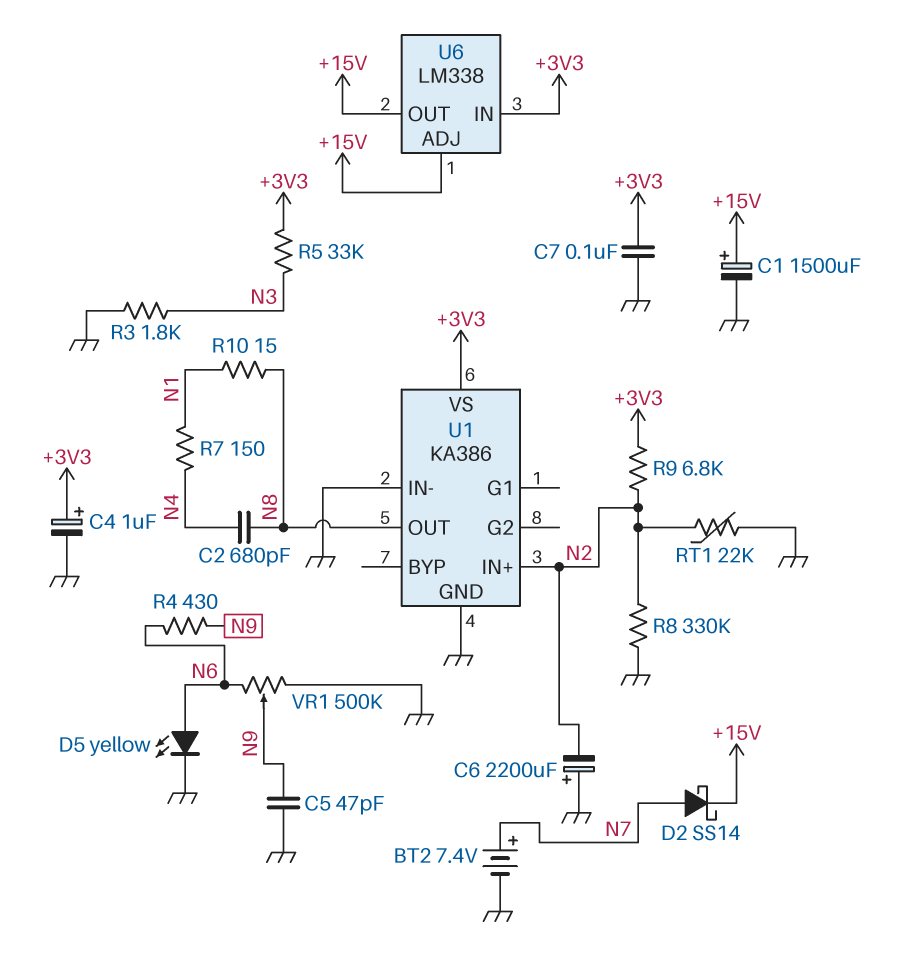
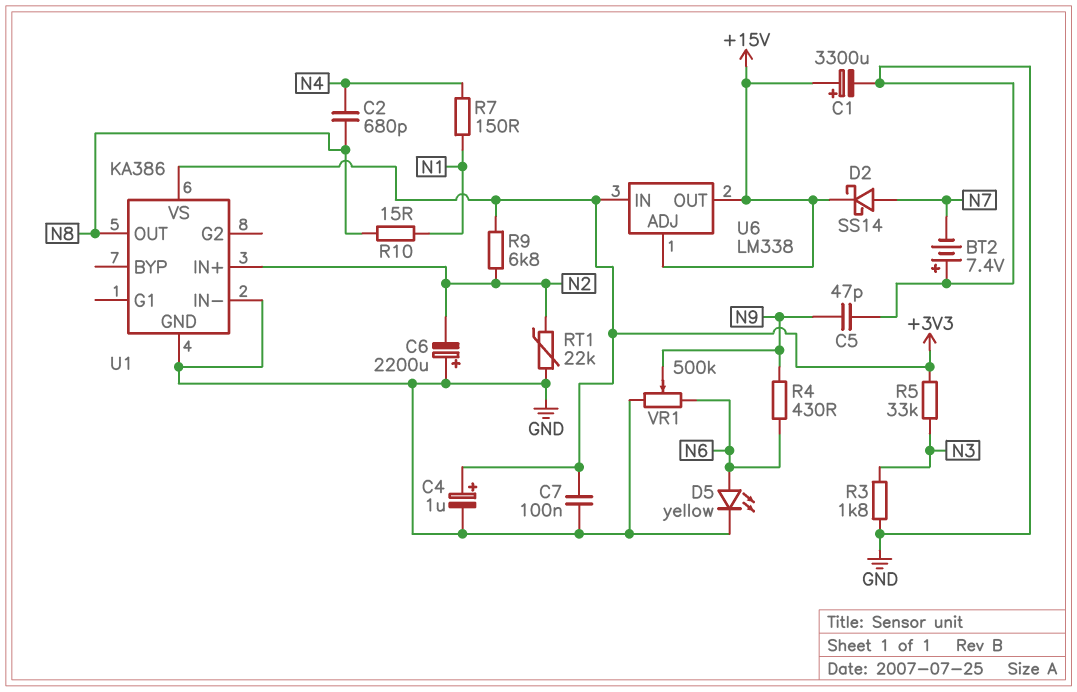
BT2: 7.4V (plus N7, minus GND) -> 7.4V (plus GND, minus N7)
C1: 1500uF (plus +15V, minus GND) -> 3300uF (plus +15V, minus GND)
R8: 330k (GND, N2) -> none

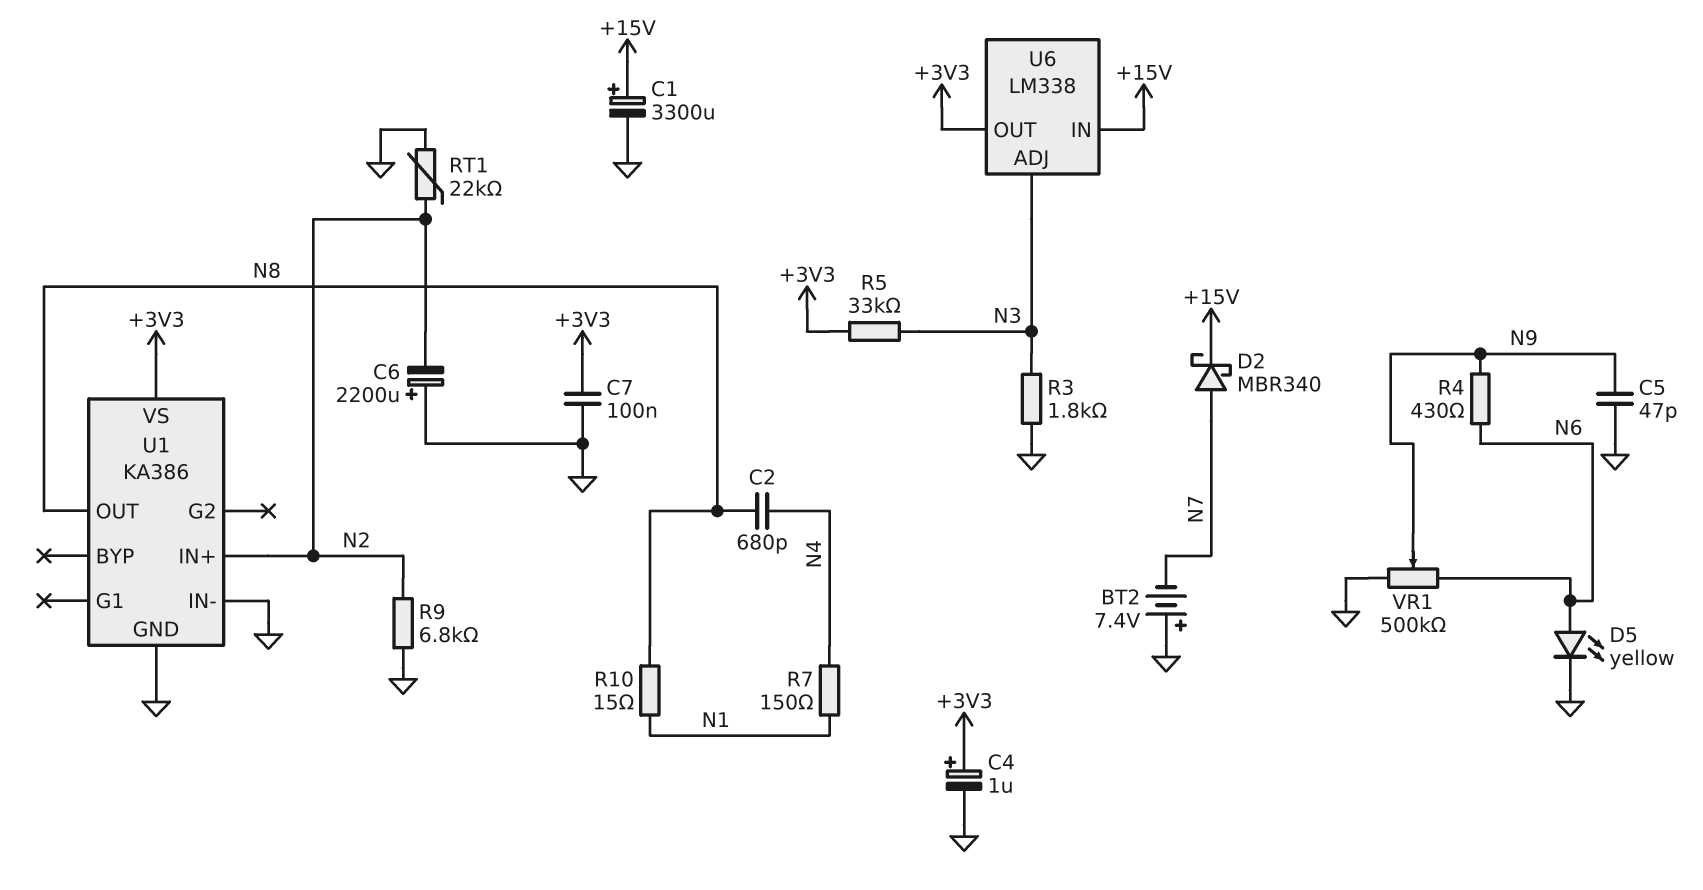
D2: schottky SS14 (A N7, K +15V) -> schottky MBR340 (A N7, K +15V)
R9: 6.8k (+3V3, N2) -> 6.8k (GND, N2)
U6 pin ADJ: +15V -> N3
U6 pin IN: +3V3 -> +15V
U6 pin OUT: +15V -> +3V3

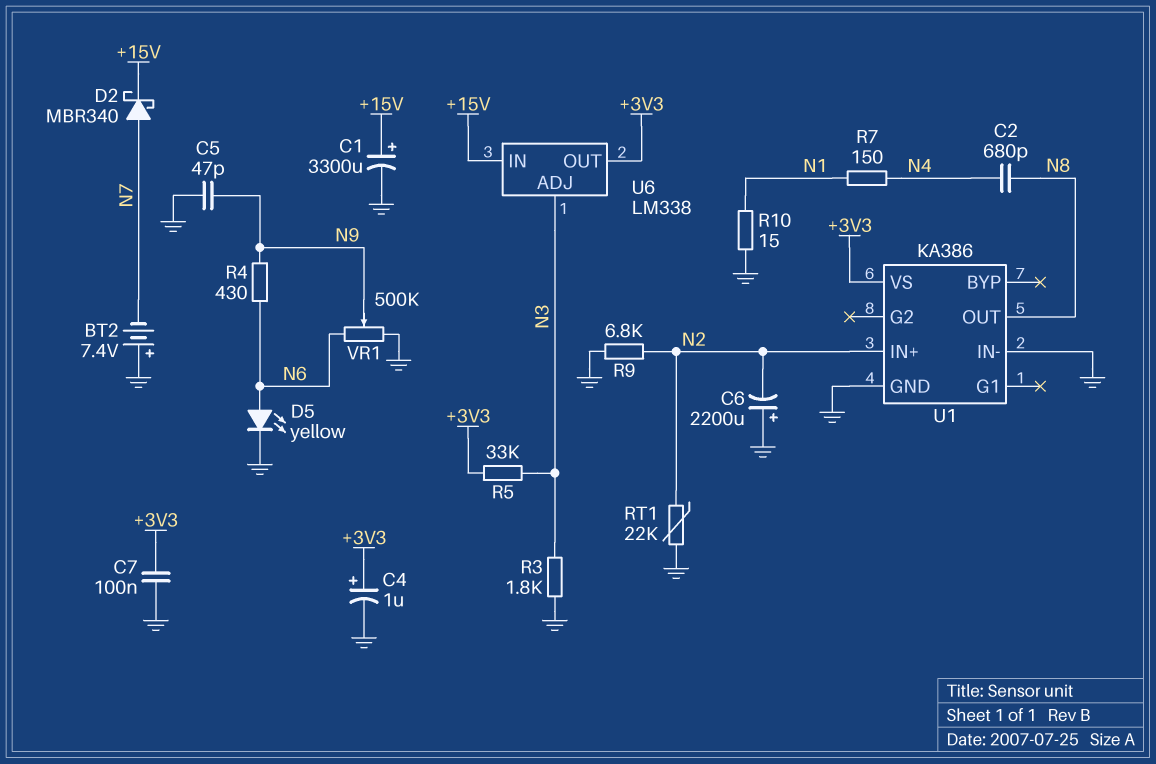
R10: 15 (N1, N8) -> 15 (GND, N1)

